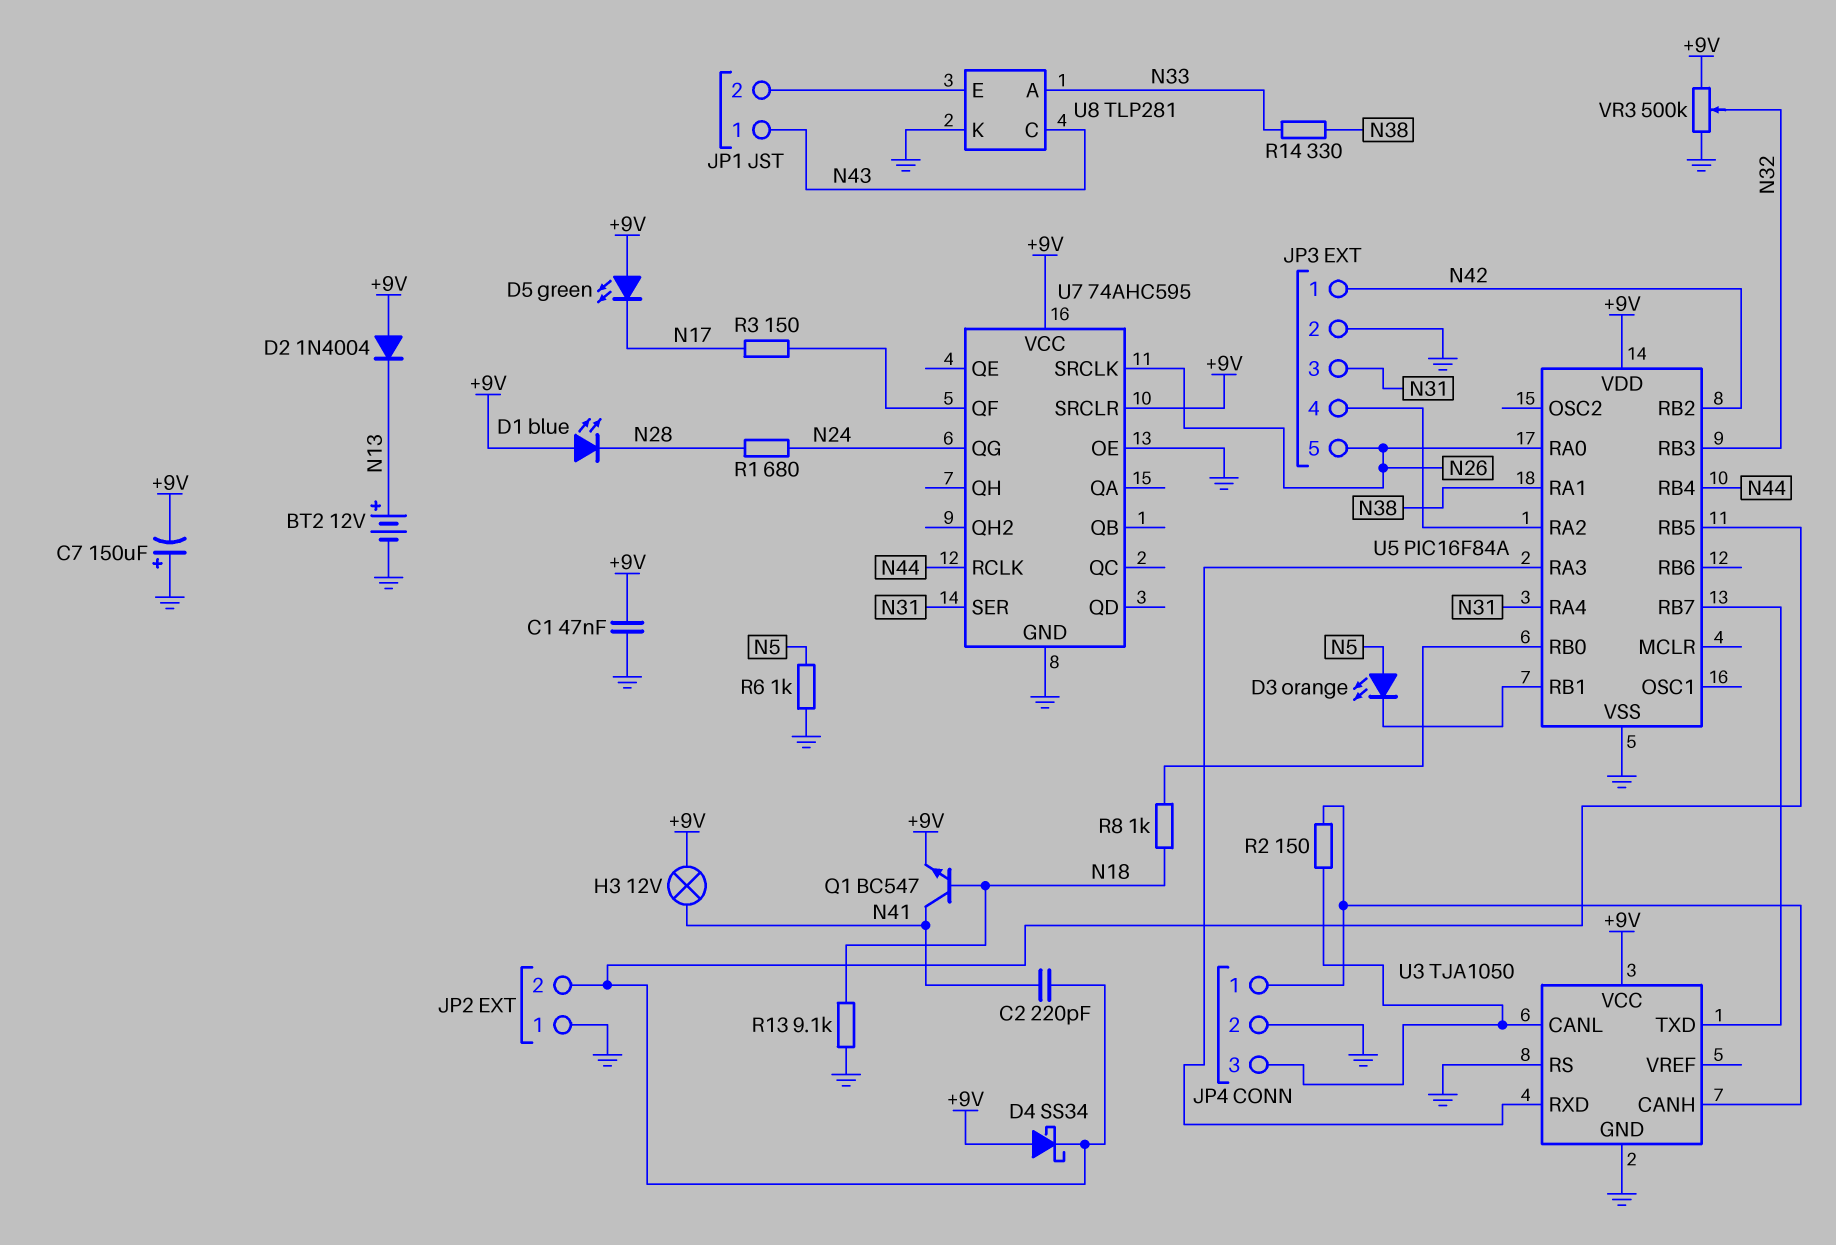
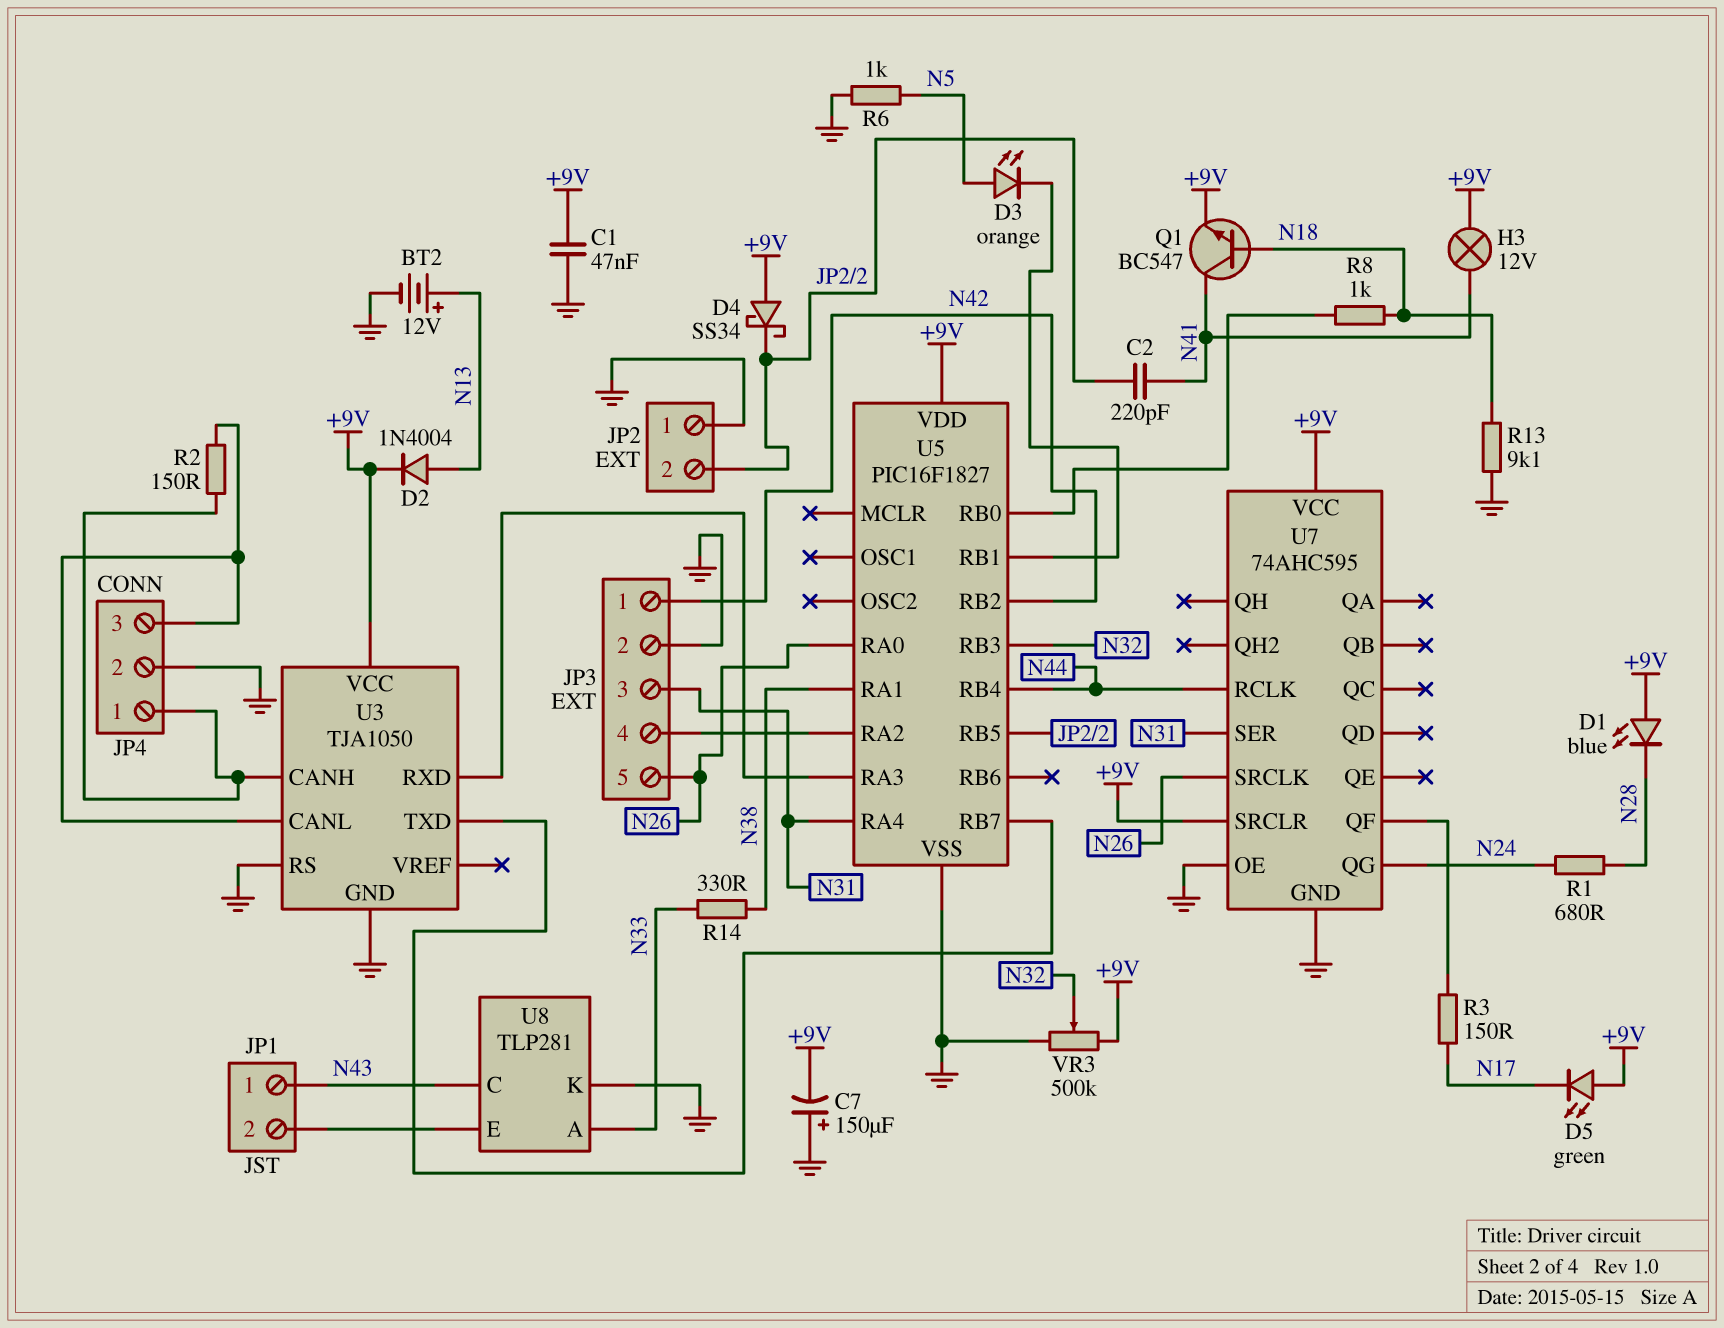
D2: diode 1N4004 (A +9V, K N13) -> diode 1N4004 (A N13, K +9V)
U5: PIC16F84A -> PIC16F1827

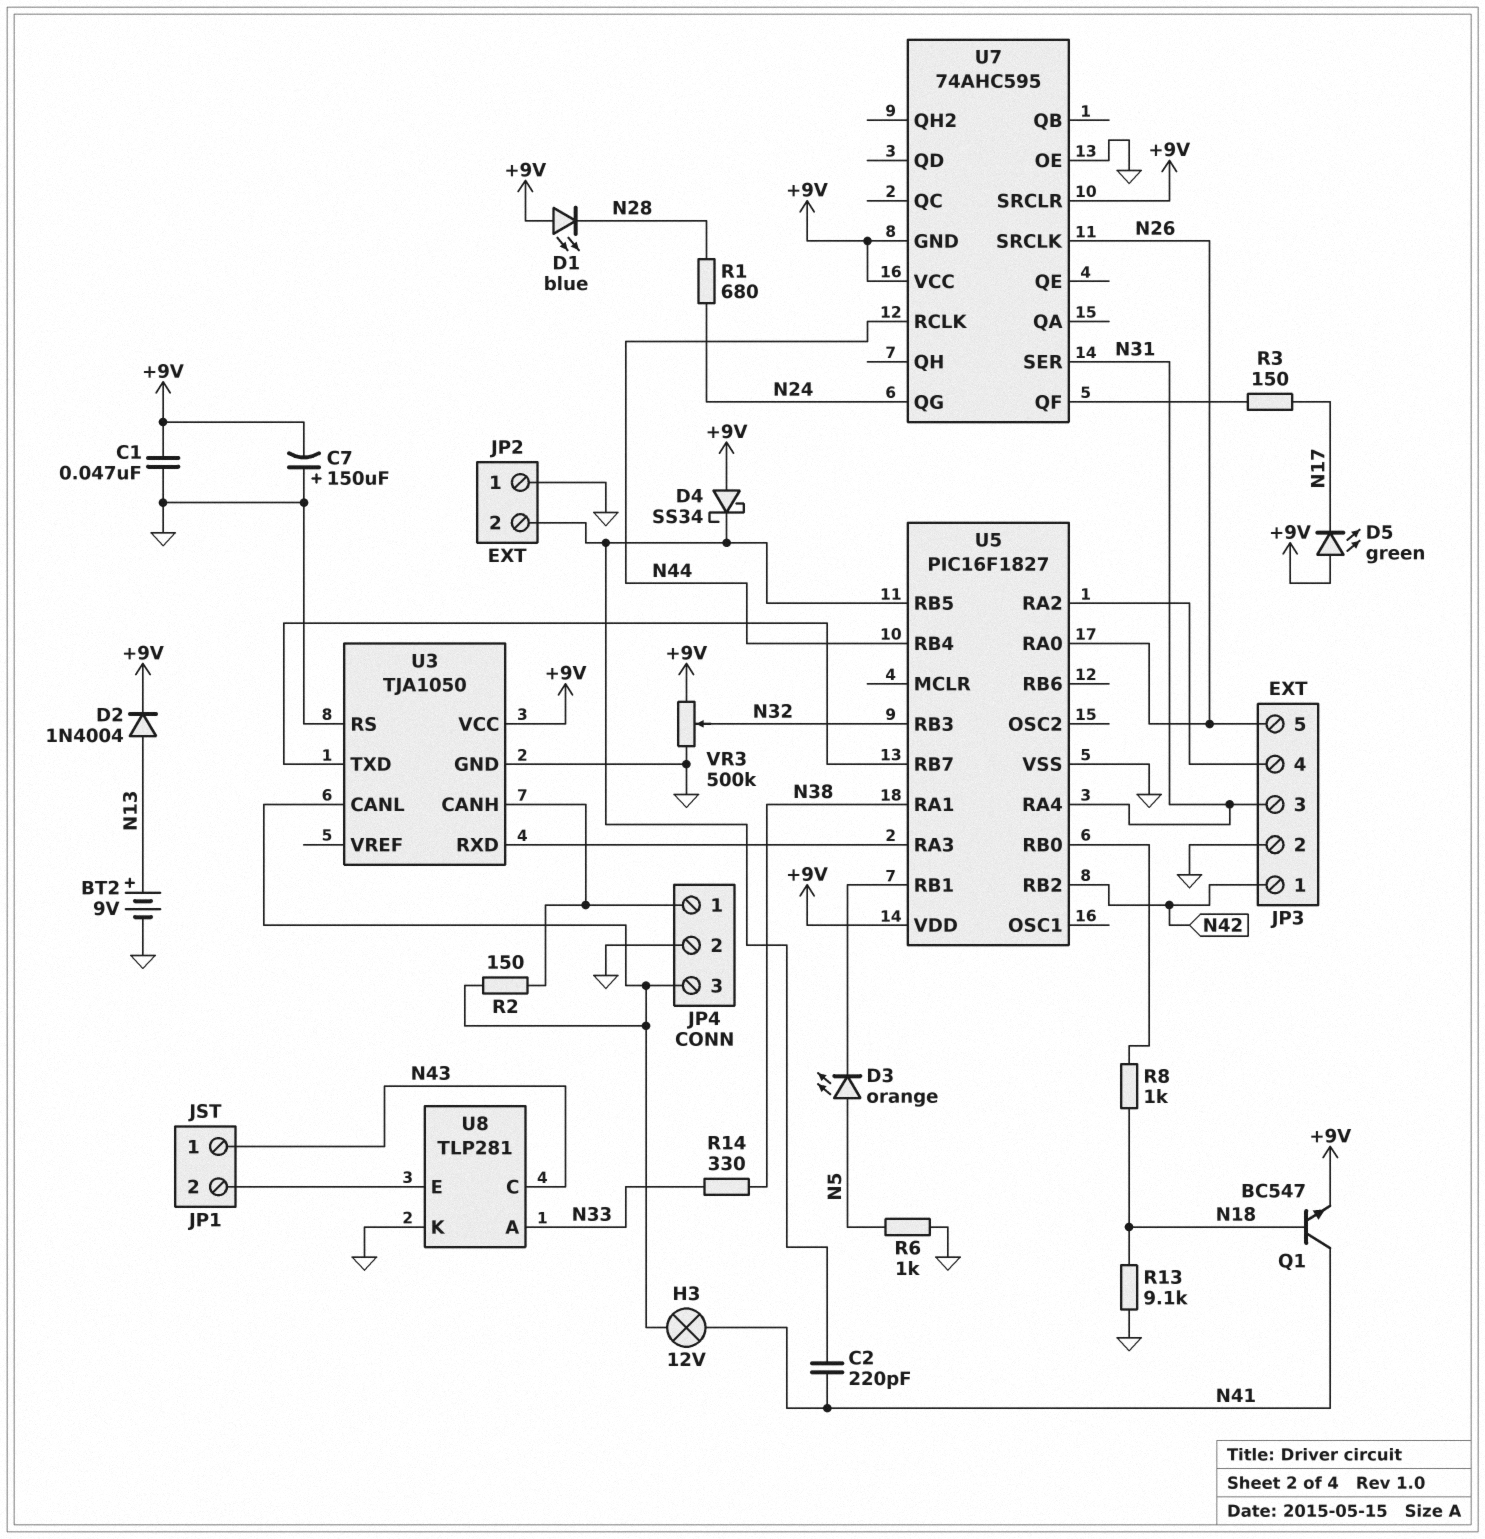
BT2: 12V (plus N13, minus GND) -> 9V (plus N13, minus GND)
H3: lamp 12V (+9V, N41) -> lamp 12V (JP4/3, N41)
U7 pin GND: GND -> +9V

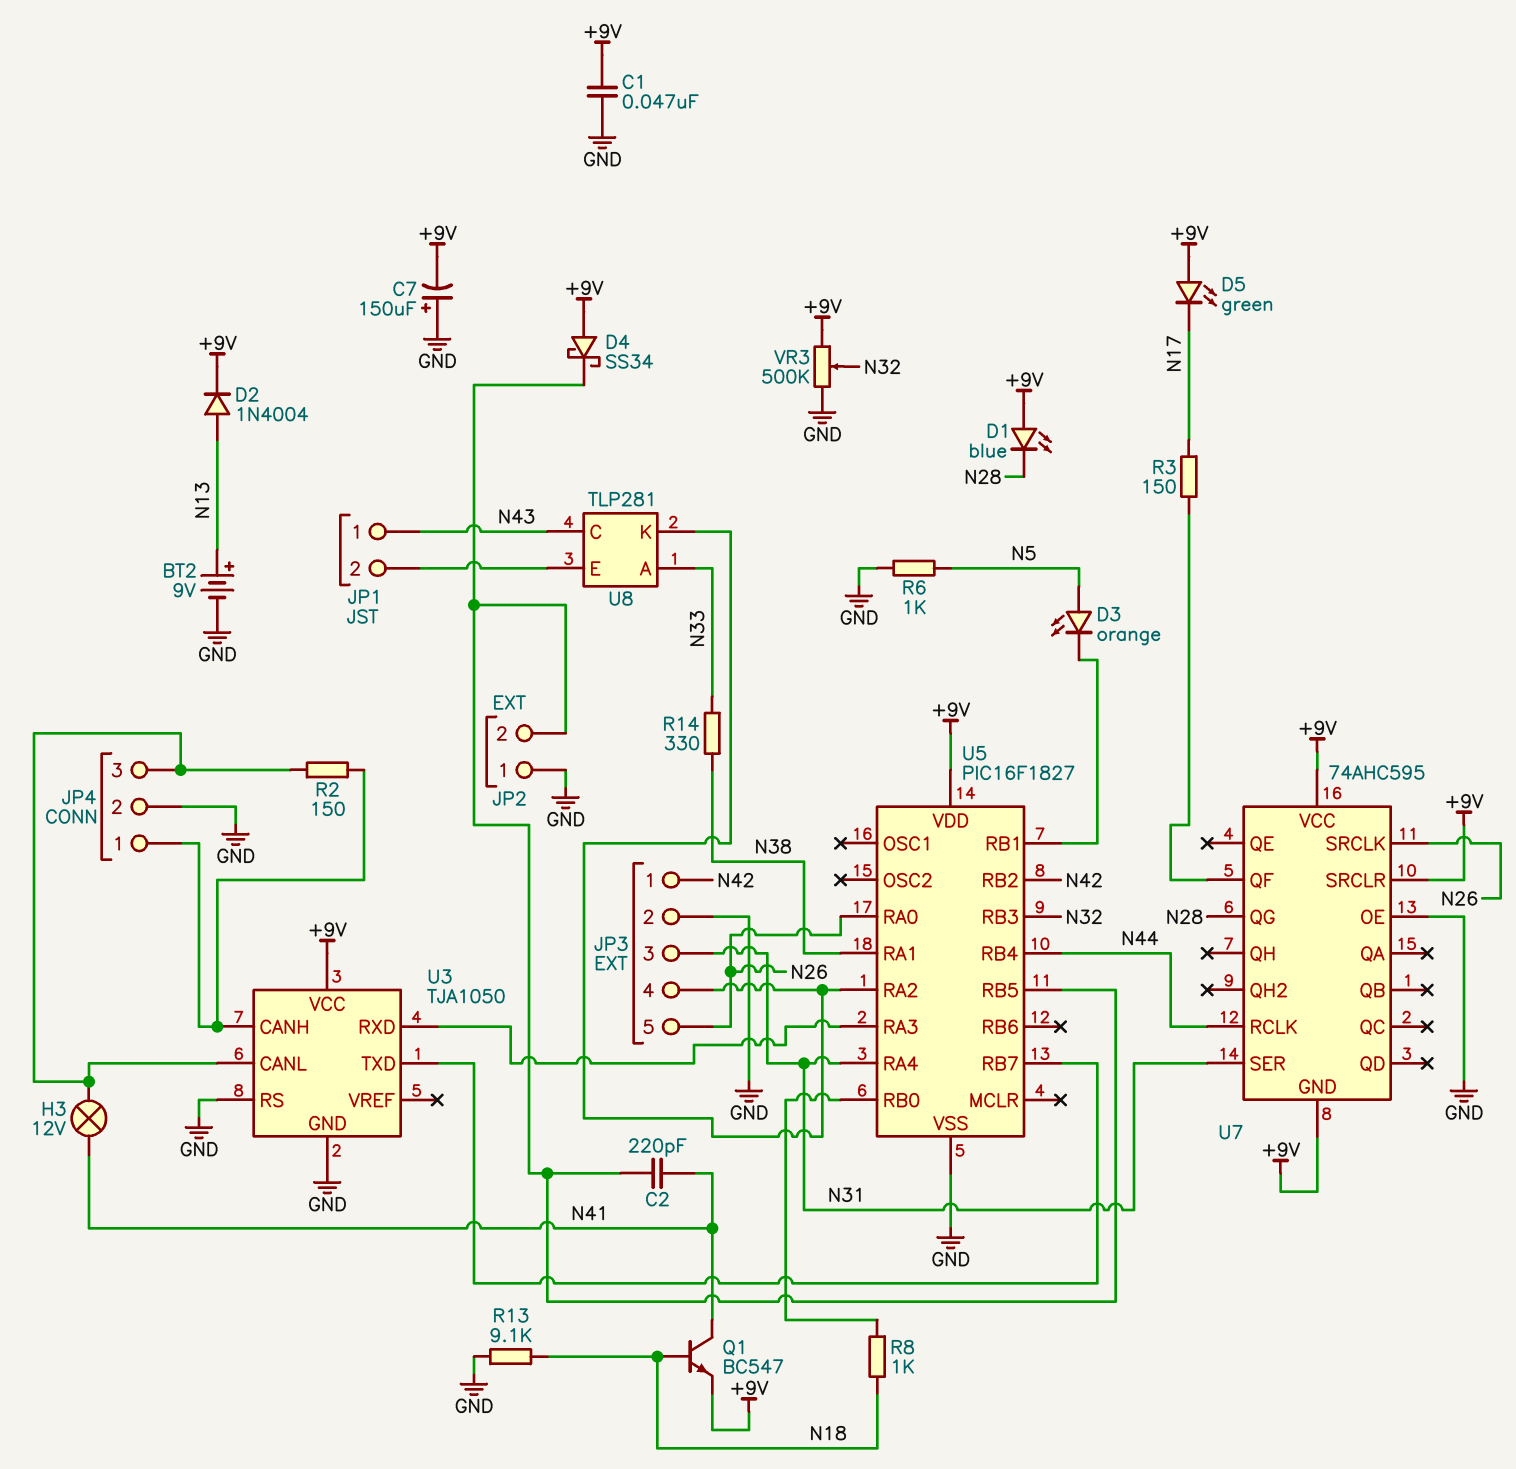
R1: 680 (N24, N28) -> none
U7 pin QG: N24 -> N28
U8 pin K: GND -> JP3/4

